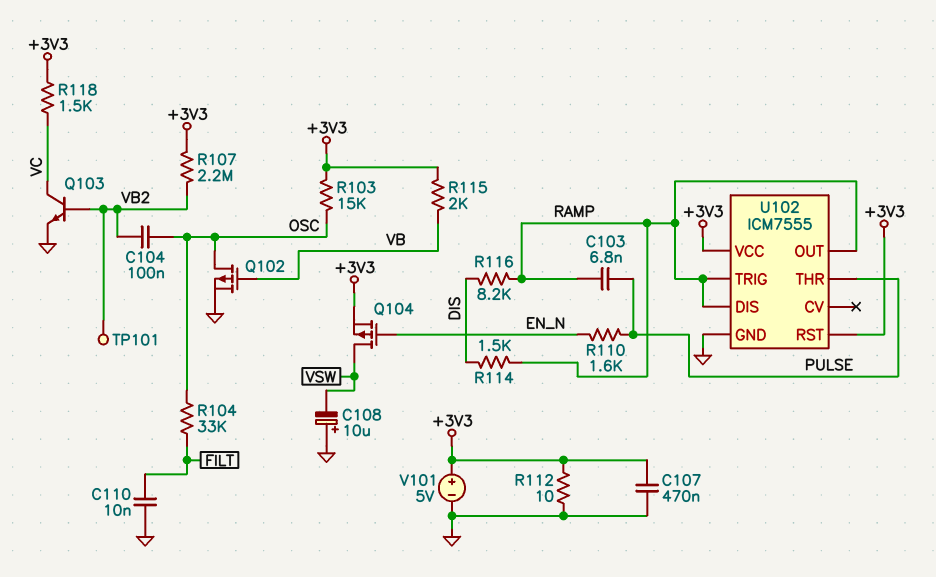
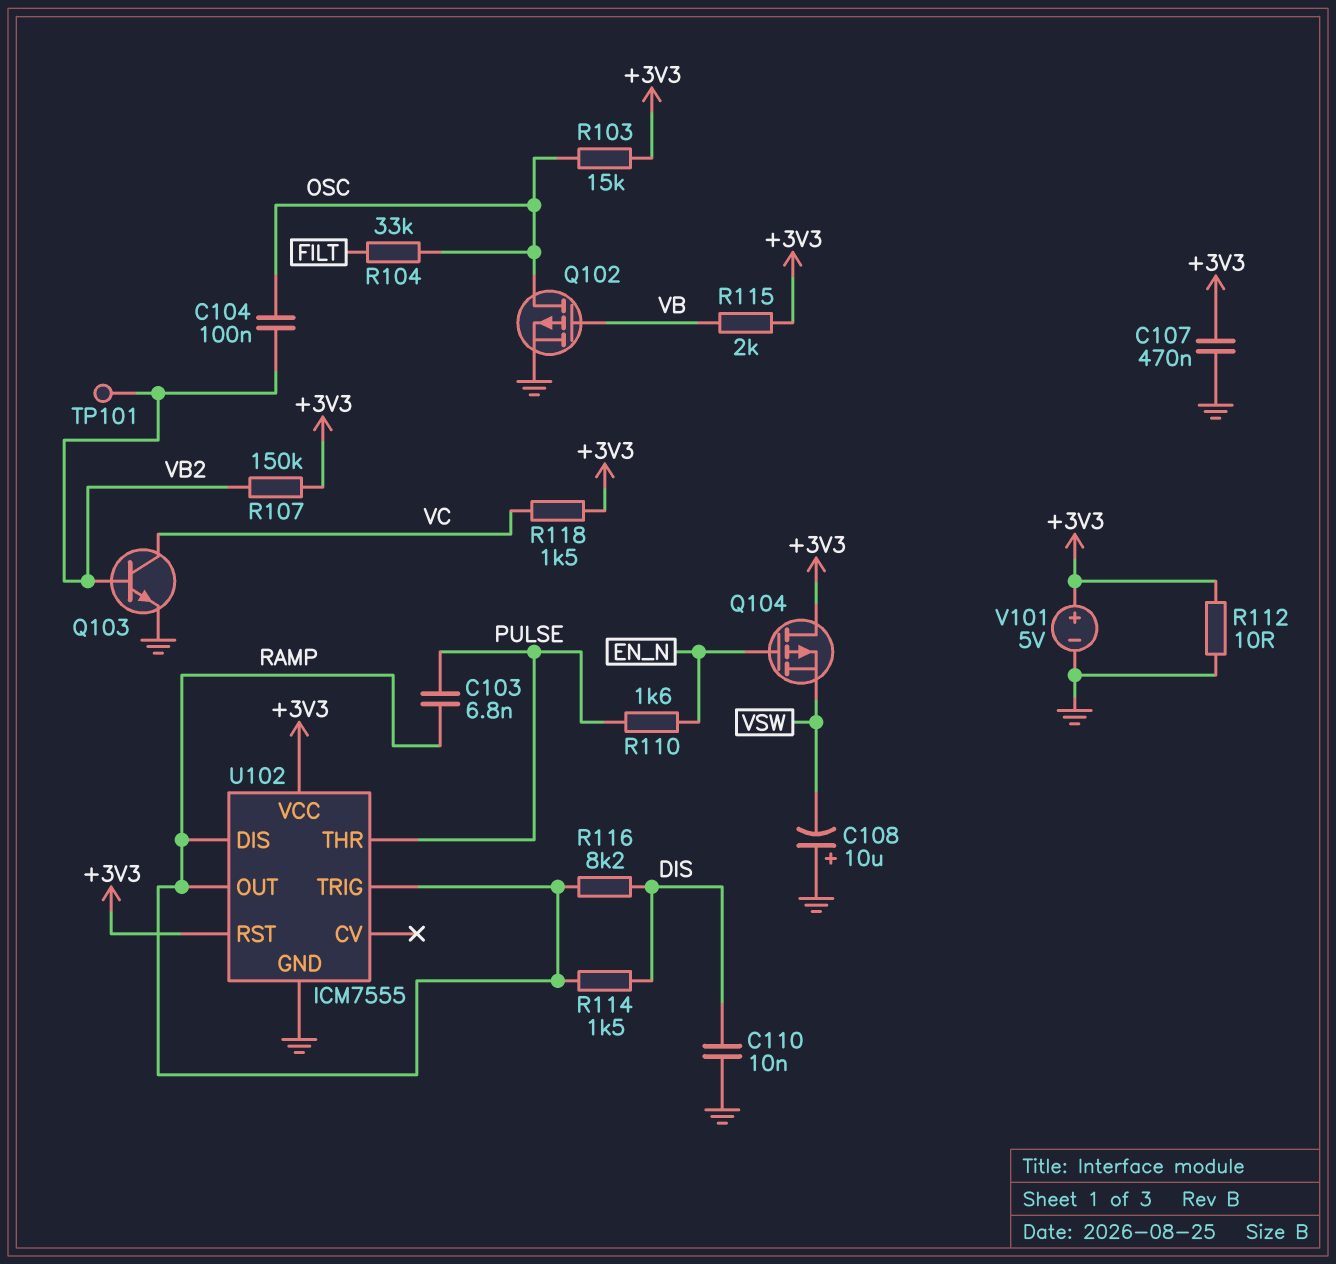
C110: 10nF (FILT, GND) -> 10nF (DIS, GND)
Q104: PMOS (G EN_N, D VSW, S +3V3) -> PMOS (G EN_N, D +3V3, S VSW)
R107: 2.2M (+3V3, VB2) -> 150k (+3V3, VB2)

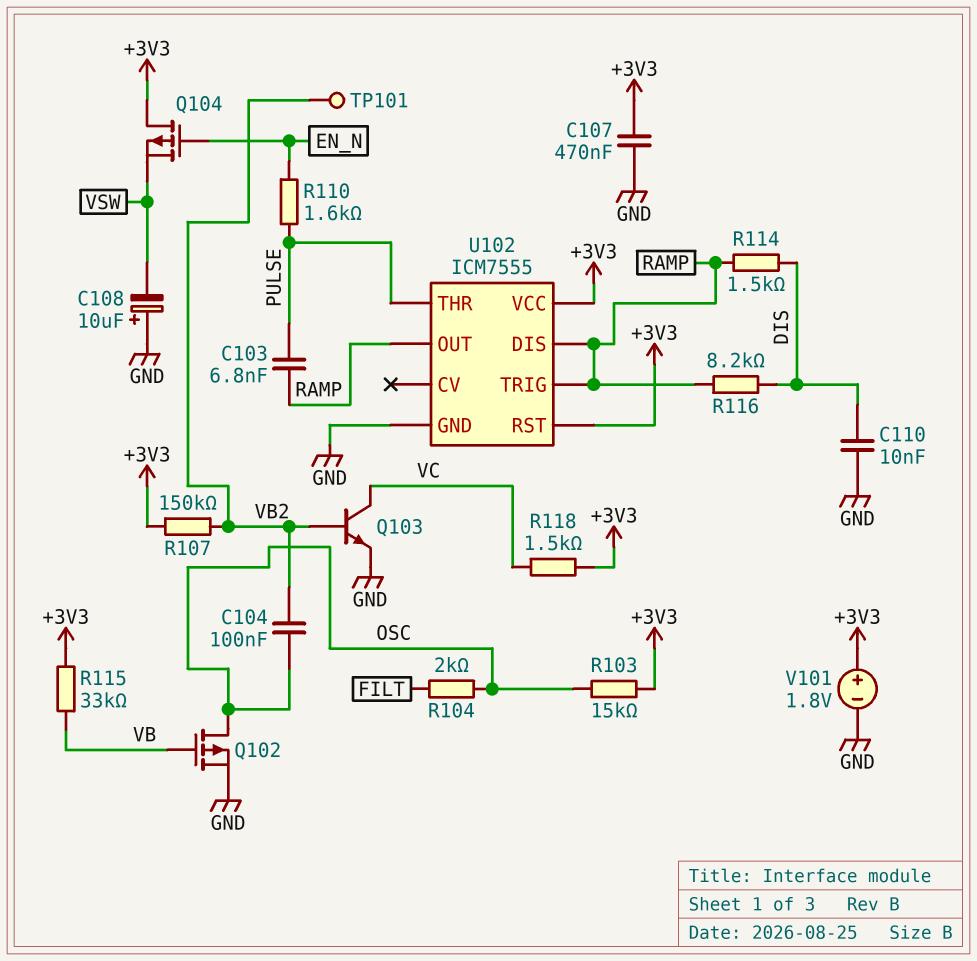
R104: 33k (FILT, OSC) -> 2k (FILT, OSC)
R112: 10 (+3V3, GND) -> none
R115: 2k (+3V3, VB) -> 33k (+3V3, VB)
V101: 5V (plus +3V3, minus GND) -> 1.8V (plus +3V3, minus GND)

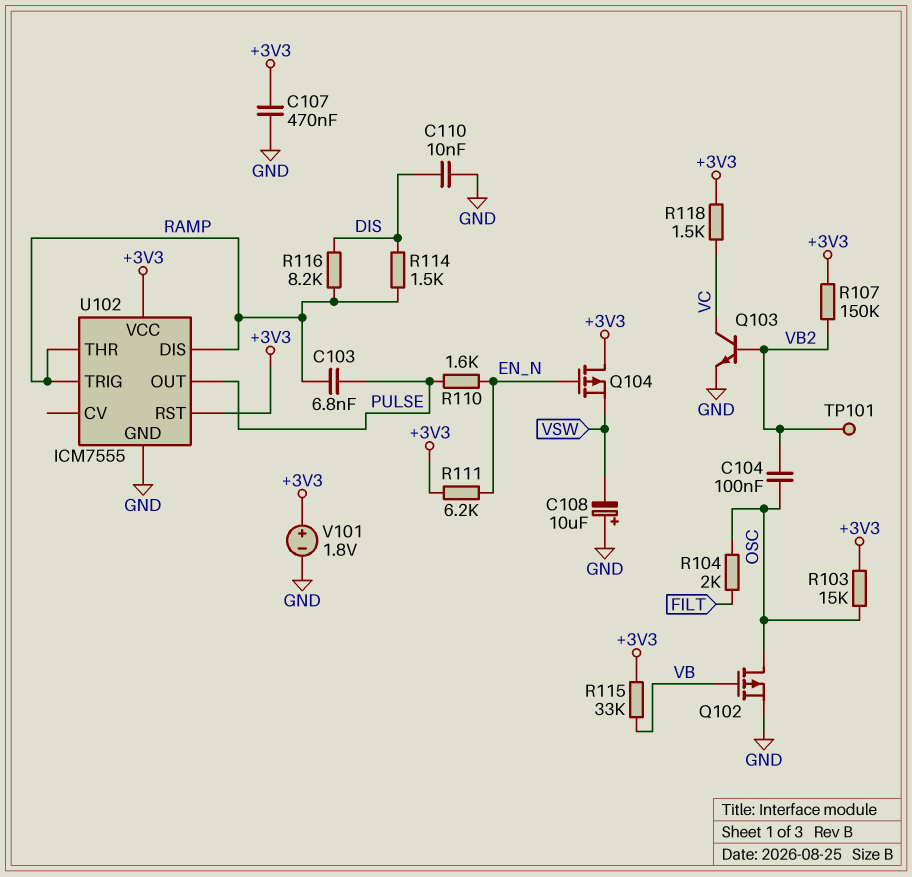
R111: none -> 6.2k (+3V3, EN_N)
U102 pin OUT: RAMP -> PULSE
U102 pin THR: PULSE -> RAMP

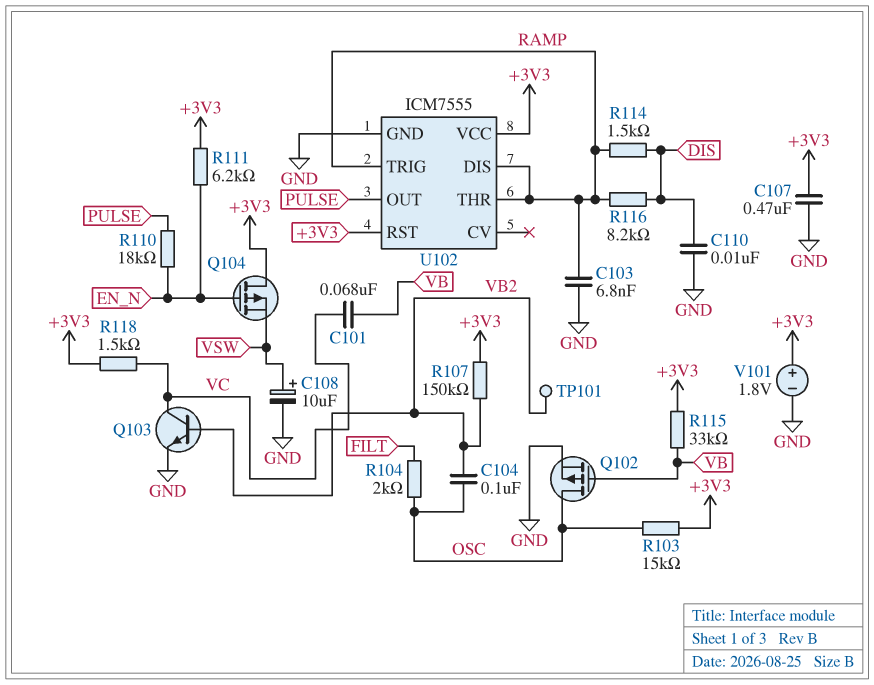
C101: none -> 68nF (VB, VC)
C103: 6.8nF (PULSE, RAMP) -> 6.8nF (GND, RAMP)
C108: 10uF (plus GND, minus VSW) -> 10uF (plus VSW, minus GND)
R110: 1.6k (EN_N, PULSE) -> 18k (EN_N, PULSE)

